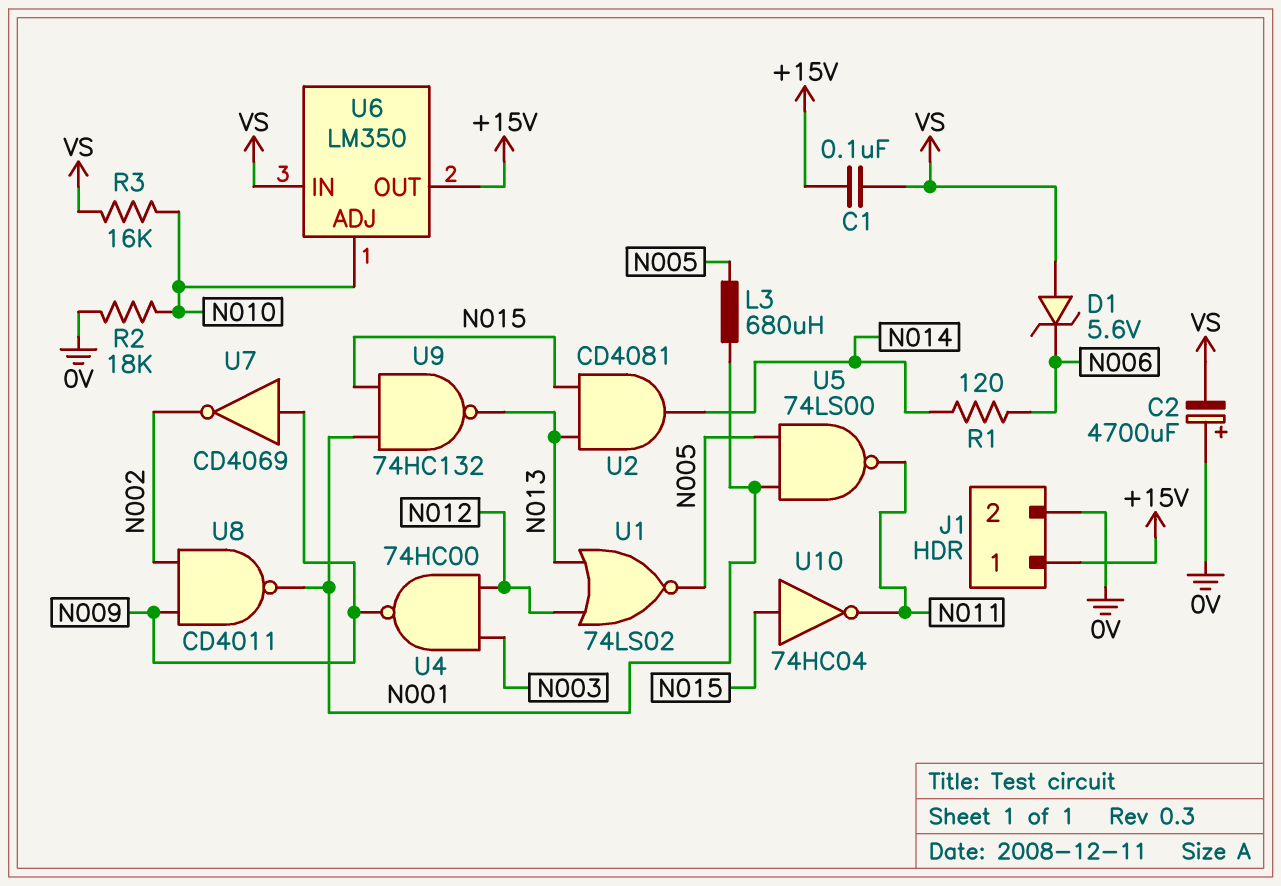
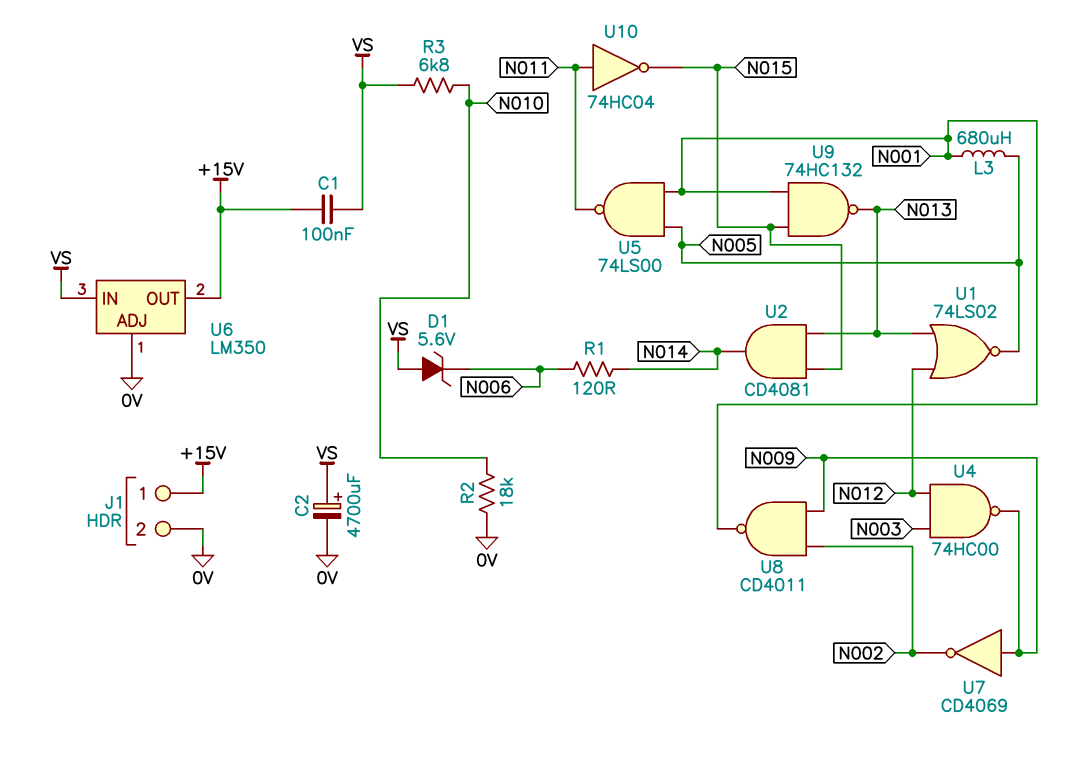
C2: 4700uF (plus 0V, minus VS) -> 4700uF (plus VS, minus 0V)
R3: 16k (N010, VS) -> 6.8k (N010, VS)
U6 pin ADJ: N010 -> 0V
U10: NOT 74HC04 (in N015, out N011) -> NOT 74HC04 (in N011, out N015)

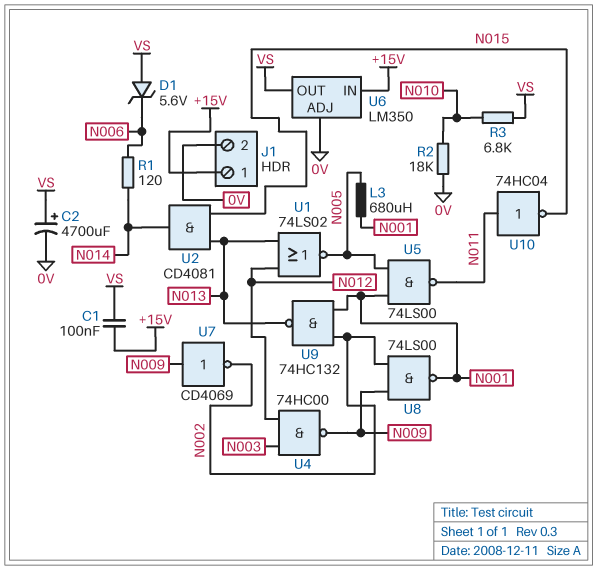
U6 pin IN: VS -> +15V
U6 pin OUT: +15V -> VS
U8: NAND CD4011 (in N002, in N009, out N001) -> NAND 74LS00 (in N002, in N009, out N001)
U9: NAND 74HC132 (in N001, in N015, out N013) -> NAND 74HC132 (in N001, in N002, out N013)

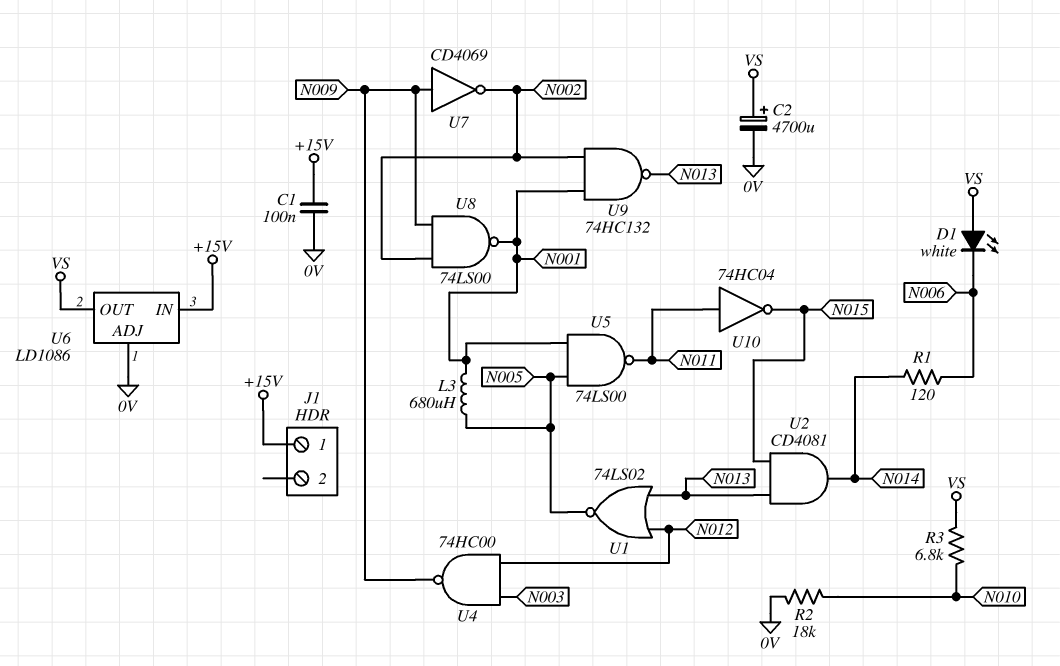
C1: 100nF (+15V, VS) -> 100nF (+15V, 0V)
D1: zener 5.6V (A VS, K N006) -> LED white (A VS, K N006)
J1 pin 2: 0V -> none
U6: LM350 -> LD1086

